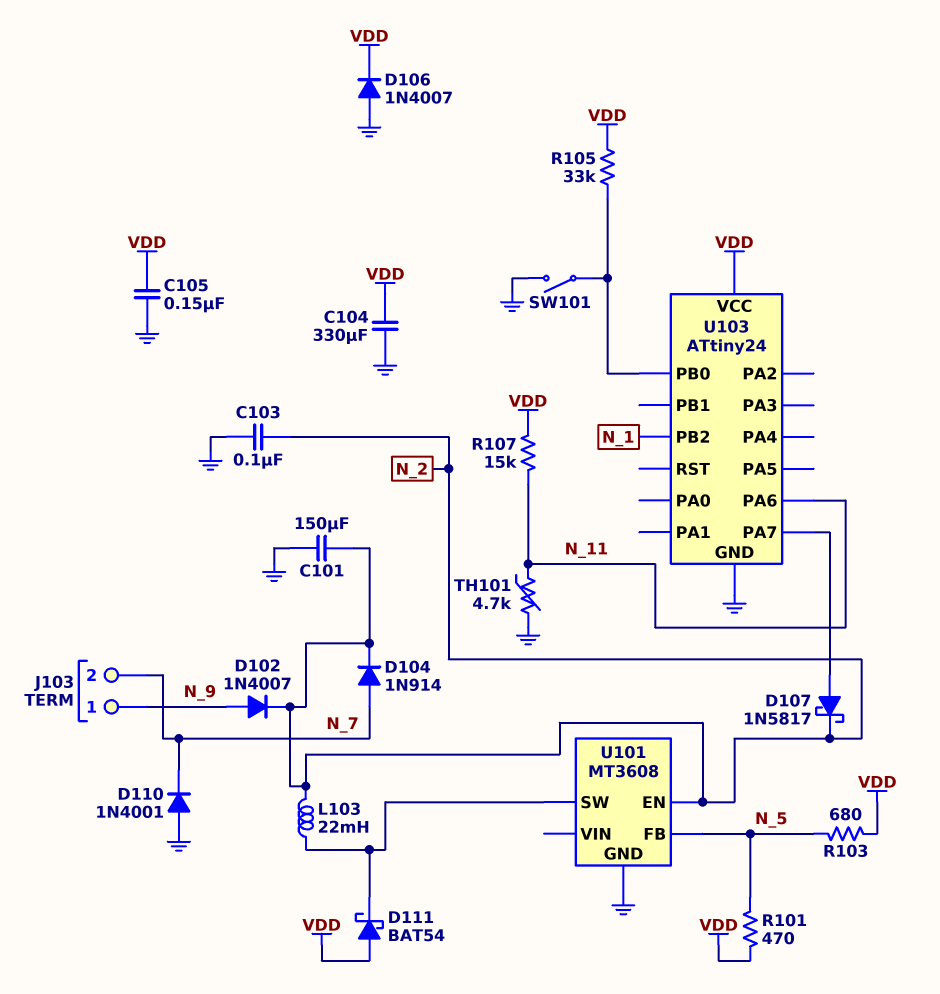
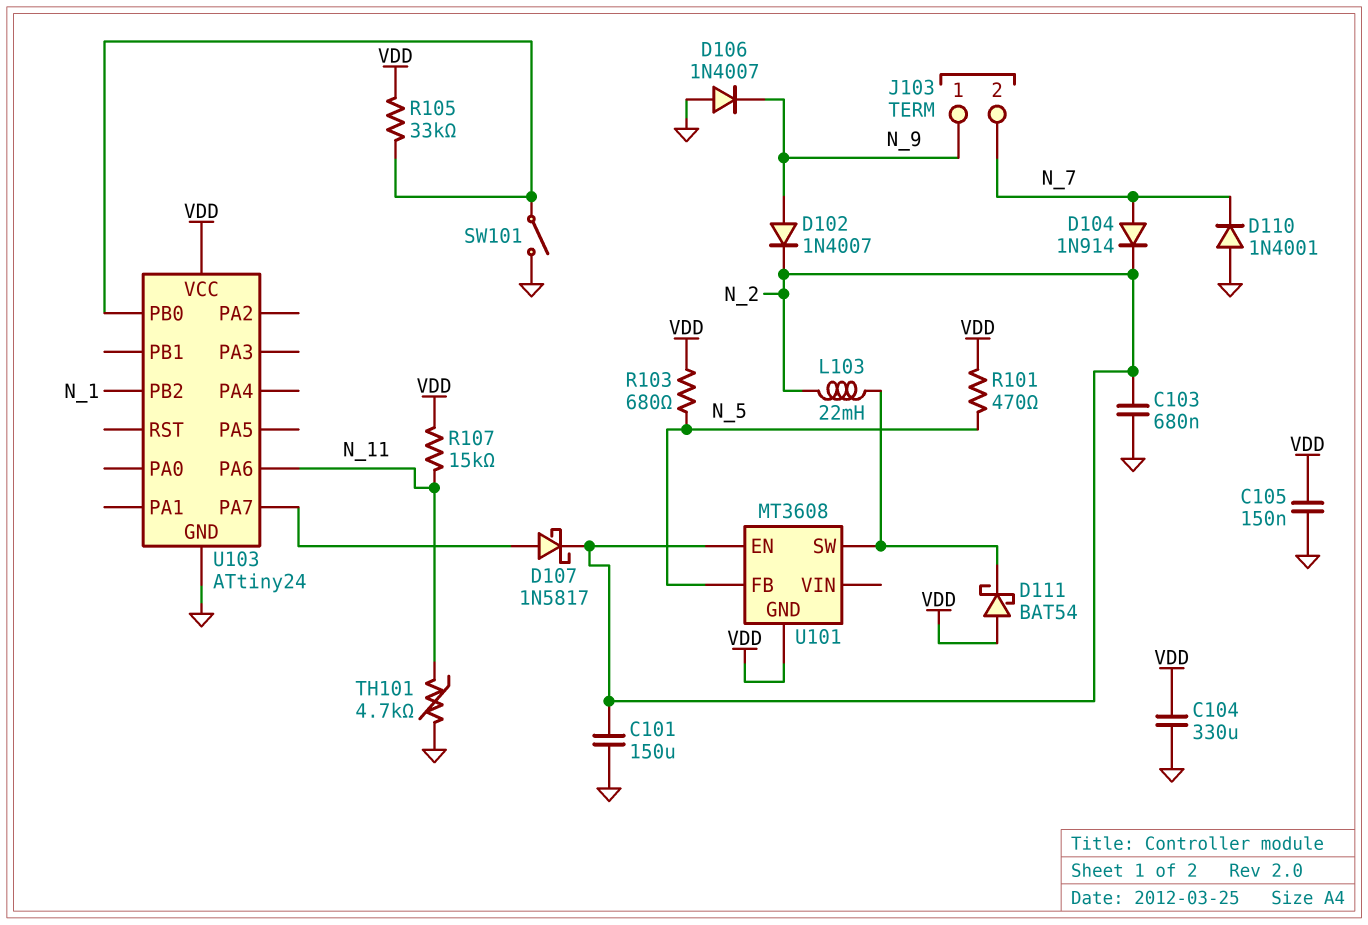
C103: 100nF (GND, N_2) -> 680nF (GND, N_2)
D106: diode 1N4007 (A GND, K VDD) -> diode 1N4007 (A GND, K N_9)
U101 pin GND: GND -> VDD

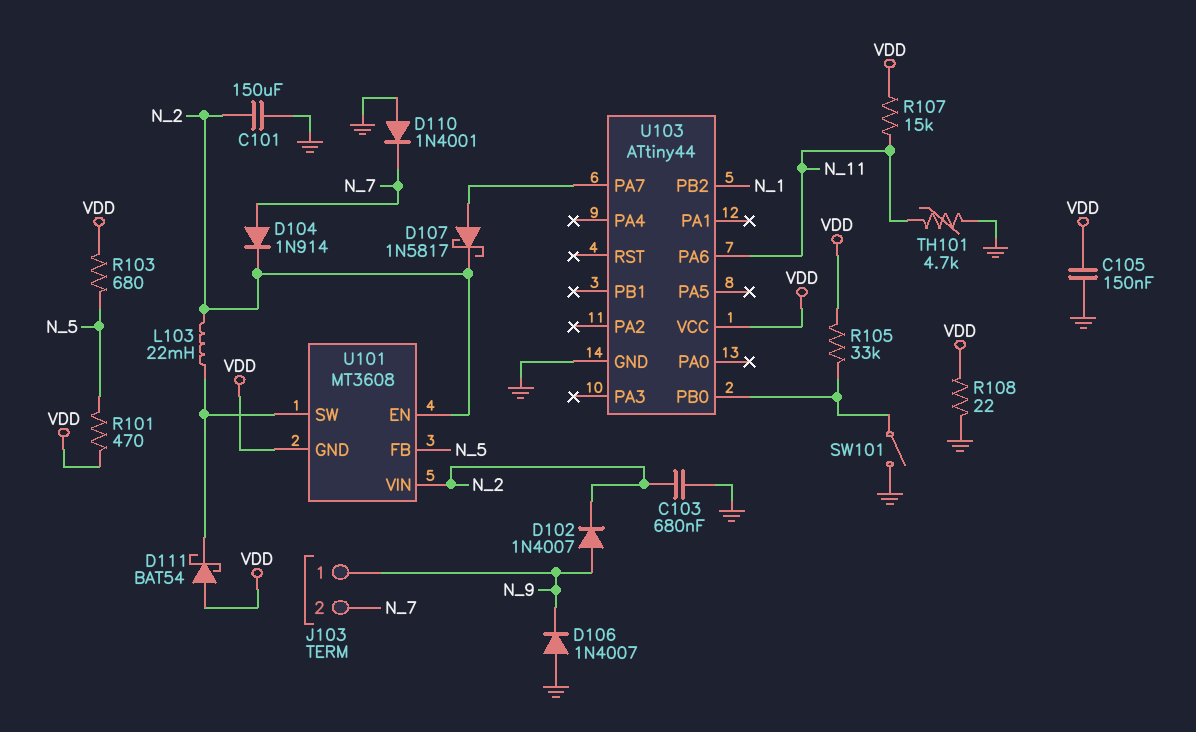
C104: 330uF (GND, VDD) -> none
R108: none -> 22 (GND, VDD)
U101 pin VIN: none -> N_2
U103: ATtiny24 -> ATtiny44

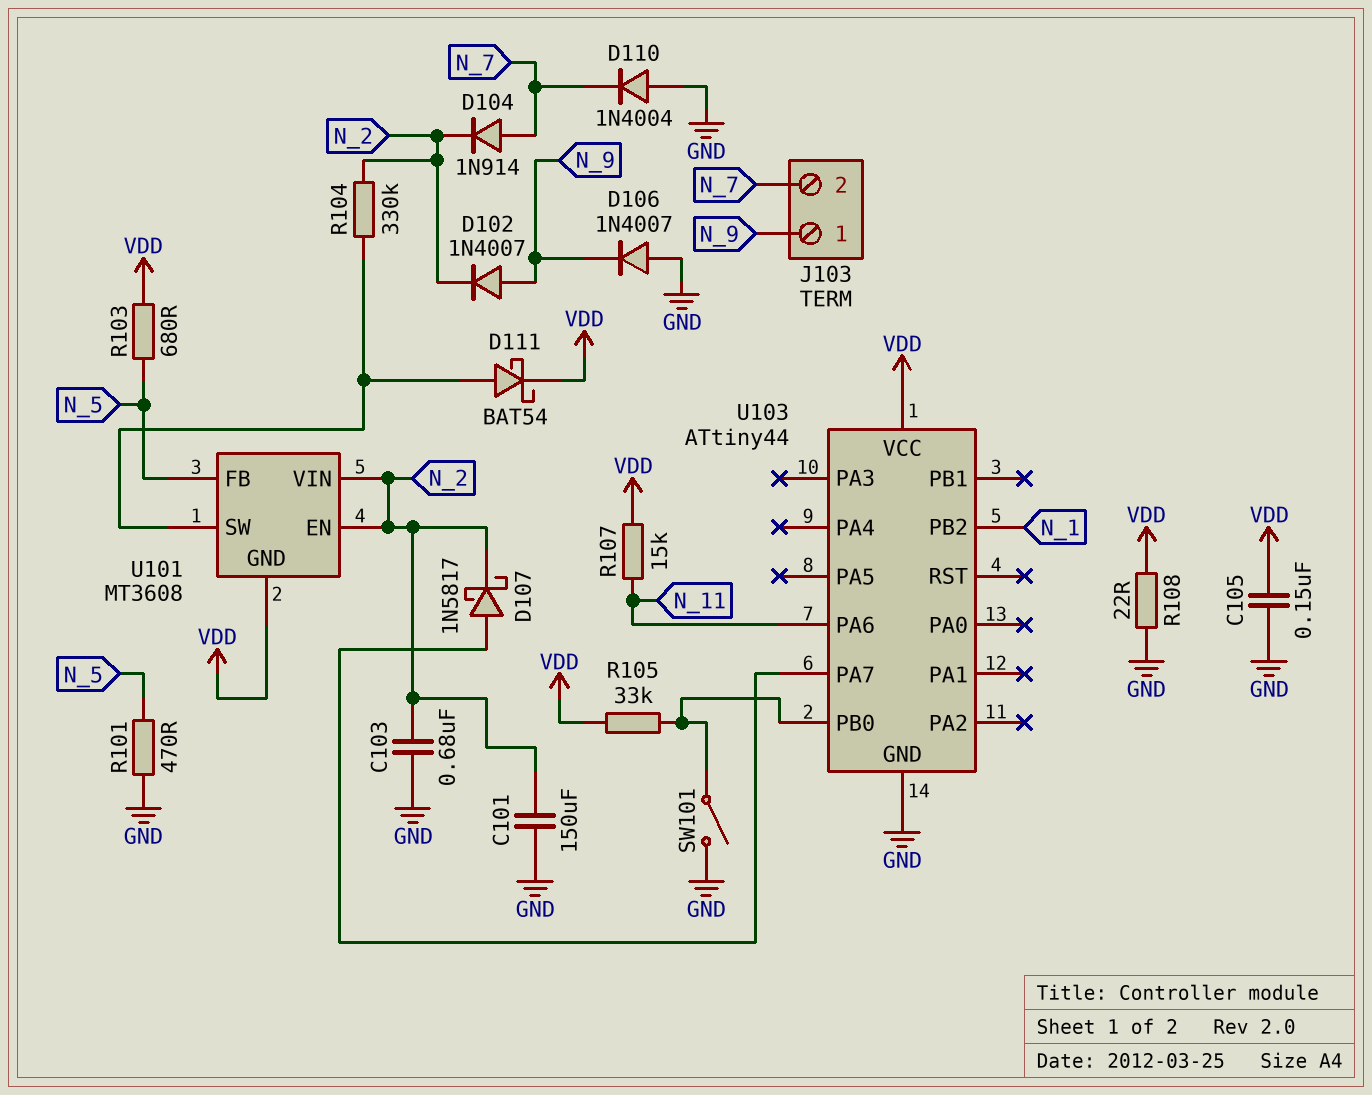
D110: diode 1N4001 (A GND, K N_7) -> diode 1N4004 (A GND, K N_7)
D111: schottky BAT54 (A VDD, K U101/SW) -> schottky BAT54 (A U101/SW, K VDD)
L103: 22mH (N_2, U101/SW) -> none
R101: 470 (N_5, VDD) -> 470 (GND, N_5)
R104: none -> 330k (N_2, U101/SW)
TH101: 4.7k (GND, N_11) -> none

